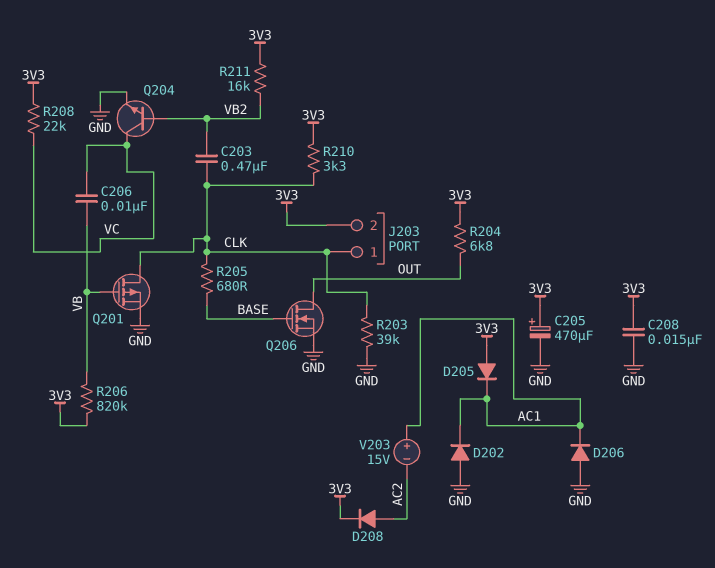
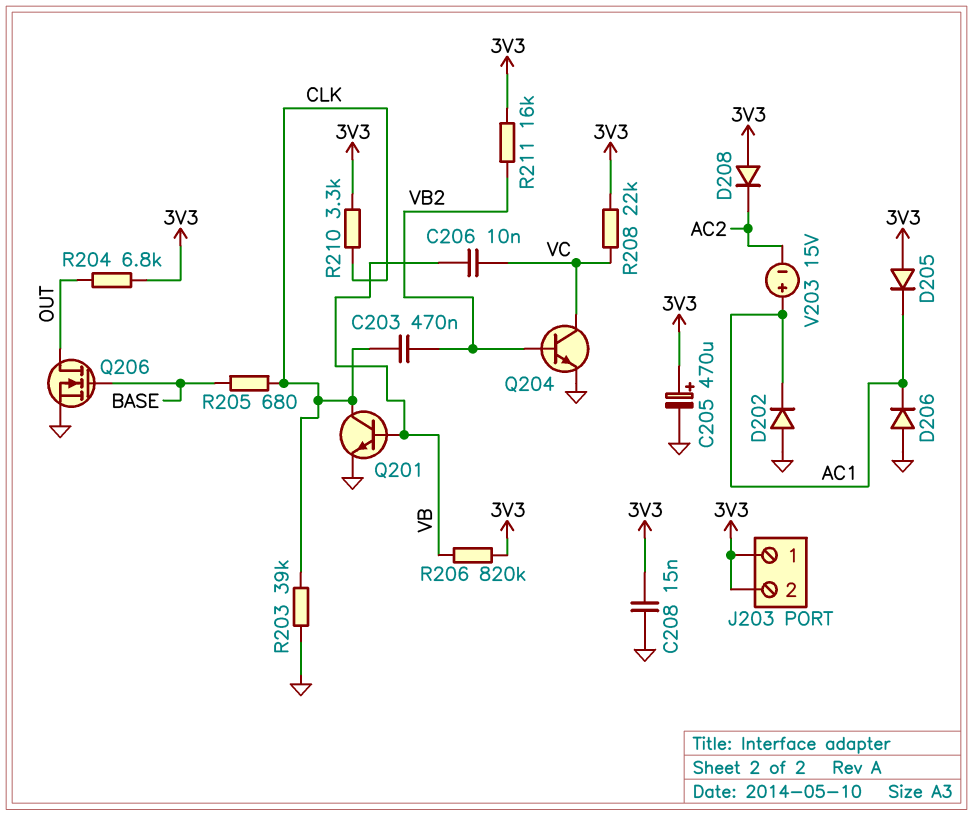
D208: diode (A AC2, K 3V3) -> diode (A 3V3, K AC2)
J203 pin 1: CLK -> 3V3
Q201: PMOS (G VB, D CLK, S GND) -> NPN (B VB, C CLK, E GND)

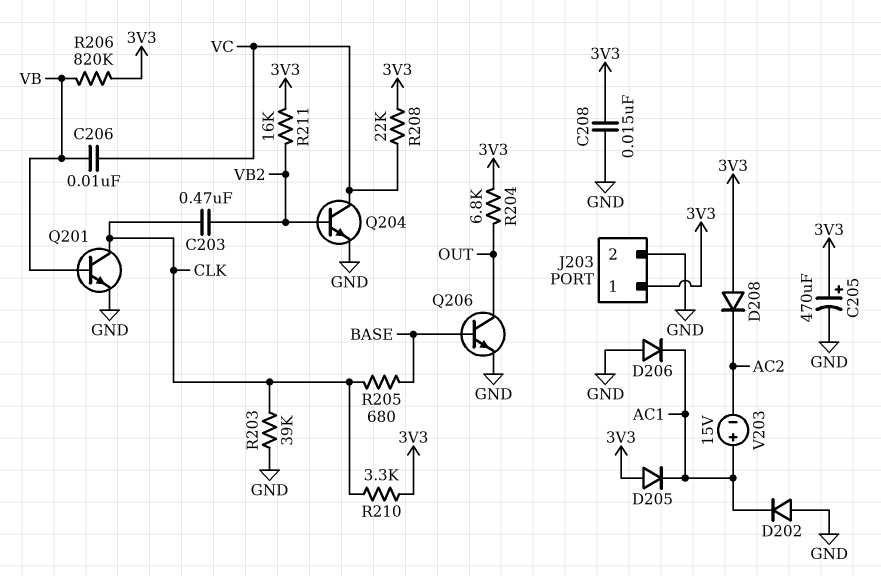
J203 pin 2: 3V3 -> GND
Q206: NMOS (G BASE, D OUT, S GND) -> NPN (B BASE, C OUT, E GND)

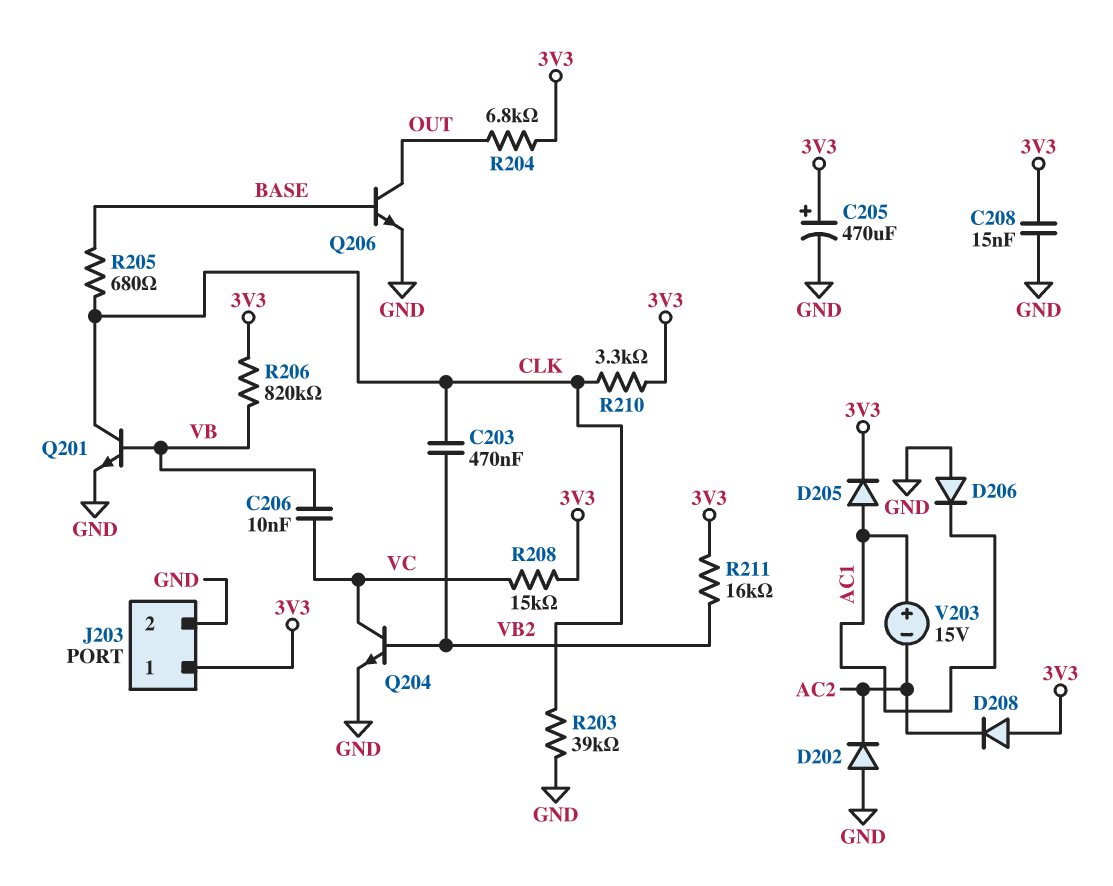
D202: diode (A GND, K AC1) -> diode (A GND, K AC2)
D205: diode (A 3V3, K AC1) -> diode (A AC1, K 3V3)
R208: 22k (3V3, VC) -> 15k (3V3, VC)

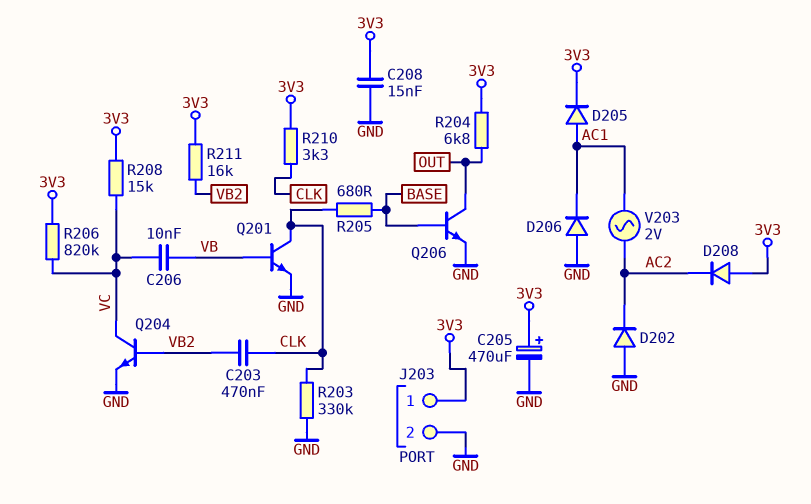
R203: 39k (CLK, GND) -> 330k (CLK, GND)
R206: 820k (3V3, VB) -> 820k (3V3, VC)
V203: 15V (plus AC1, minus AC2) -> AC 2V (AC1, AC2)

